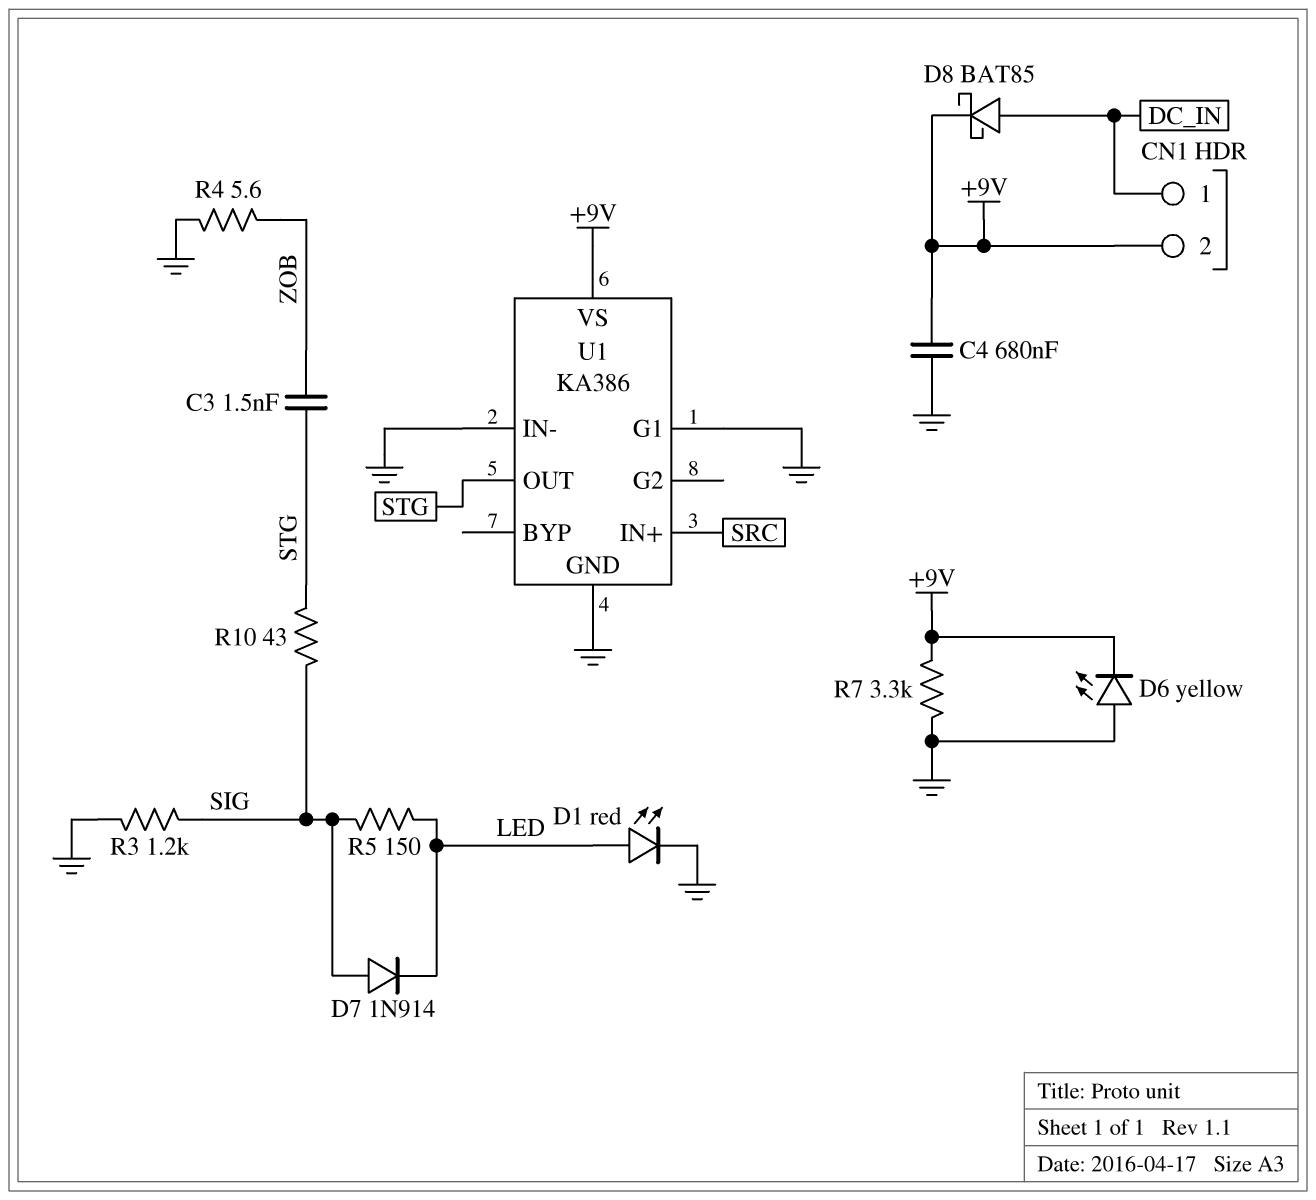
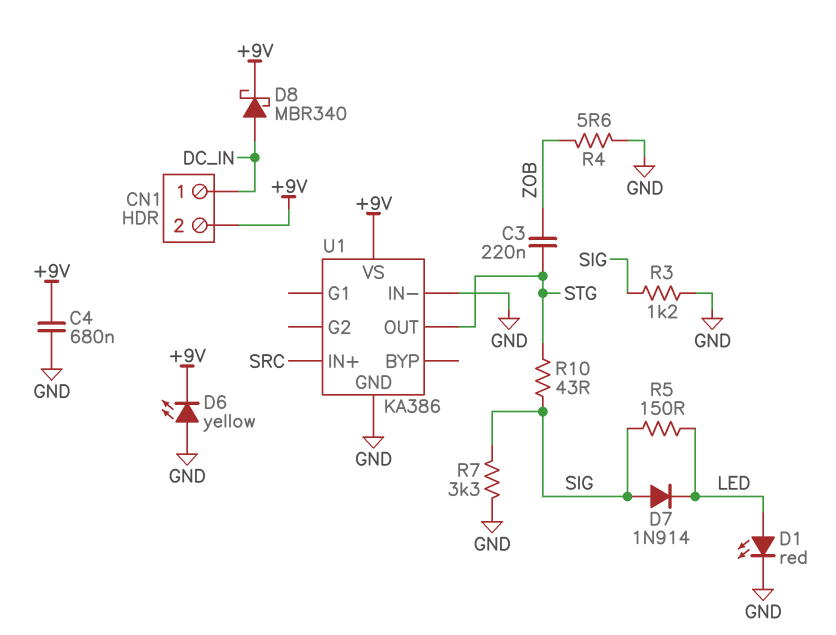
C3: 1.5nF (STG, ZOB) -> 220nF (STG, ZOB)
D8: schottky BAT85 (A DC_IN, K +9V) -> schottky MBR340 (A DC_IN, K +9V)
R7: 3.3k (+9V, GND) -> 3.3k (GND, SIG)
U1 pin G1: GND -> none

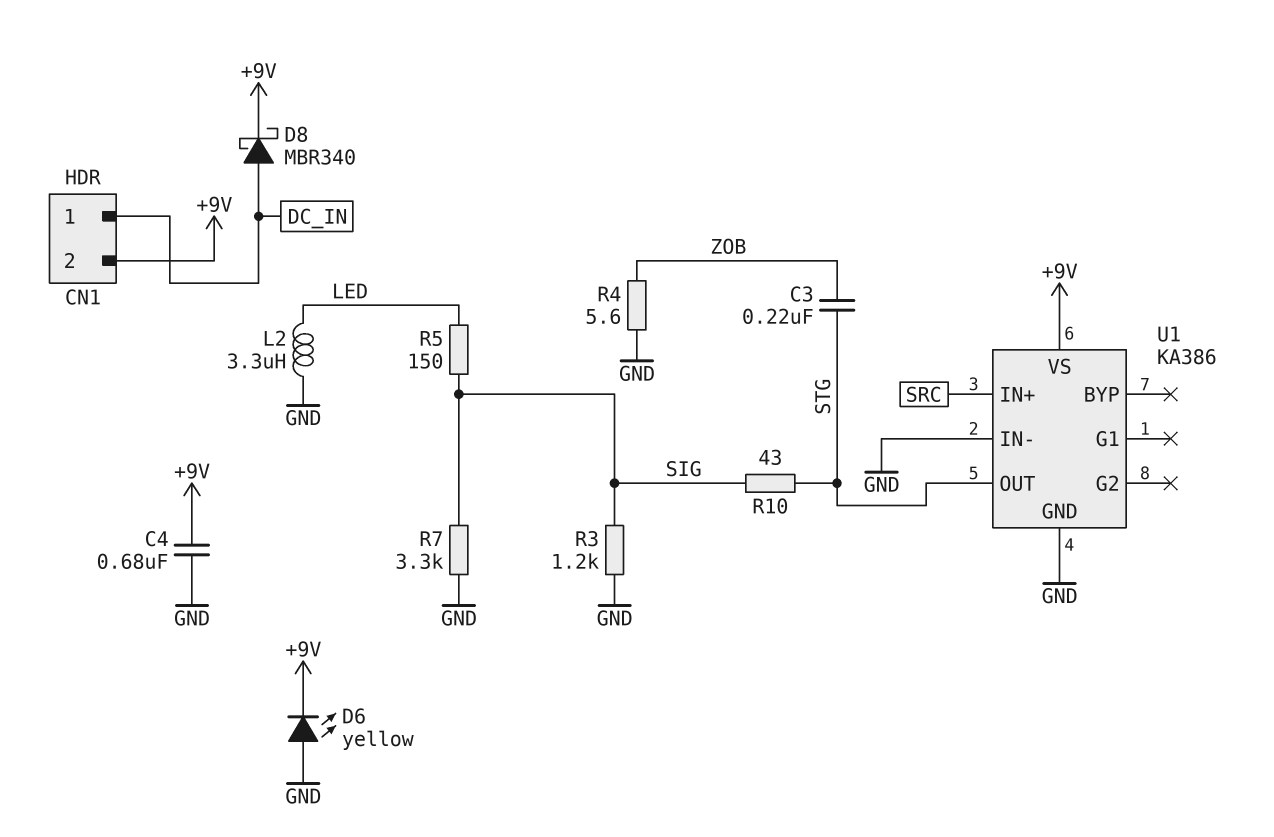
D1: LED red (A LED, K GND) -> none
D7: diode 1N914 (A SIG, K LED) -> none
L2: none -> 3.3uH (GND, LED)

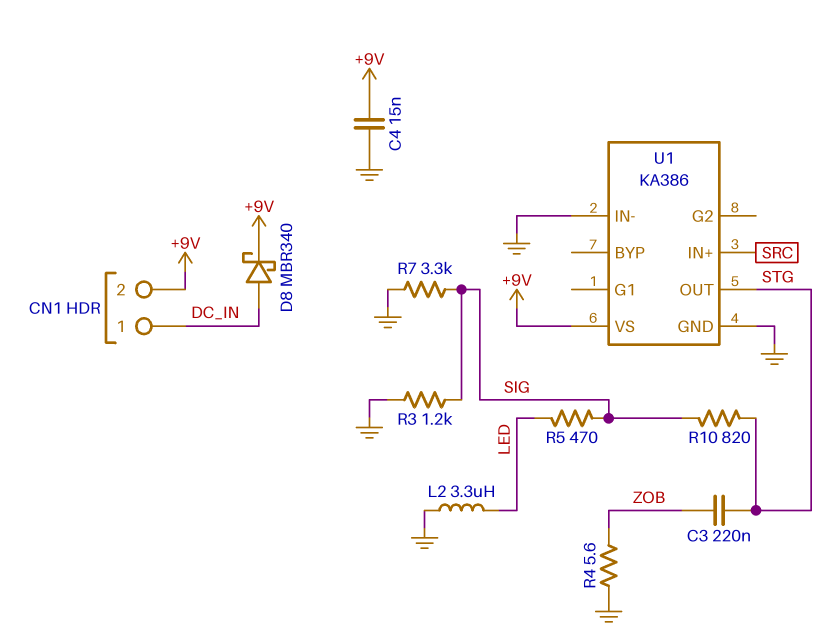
C4: 680nF (+9V, GND) -> 15nF (+9V, GND)
D6: LED yellow (A GND, K +9V) -> none
R5: 150 (LED, SIG) -> 470 (LED, SIG)
R10: 43 (SIG, STG) -> 820 (SIG, STG)

